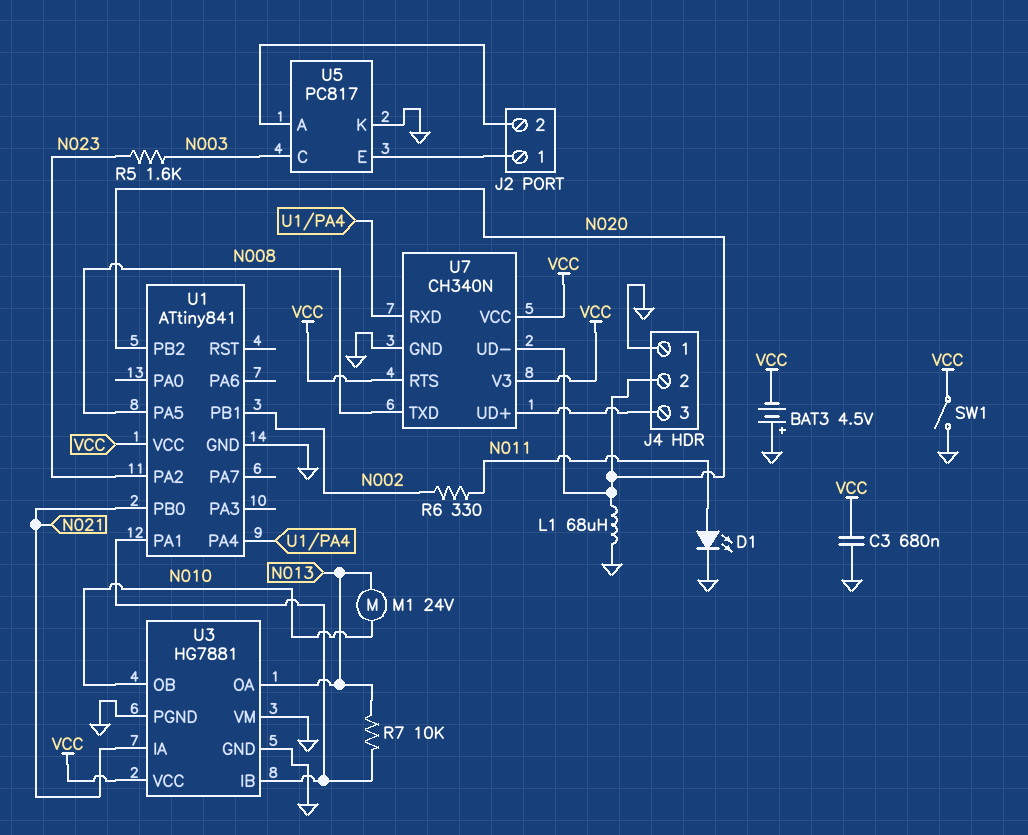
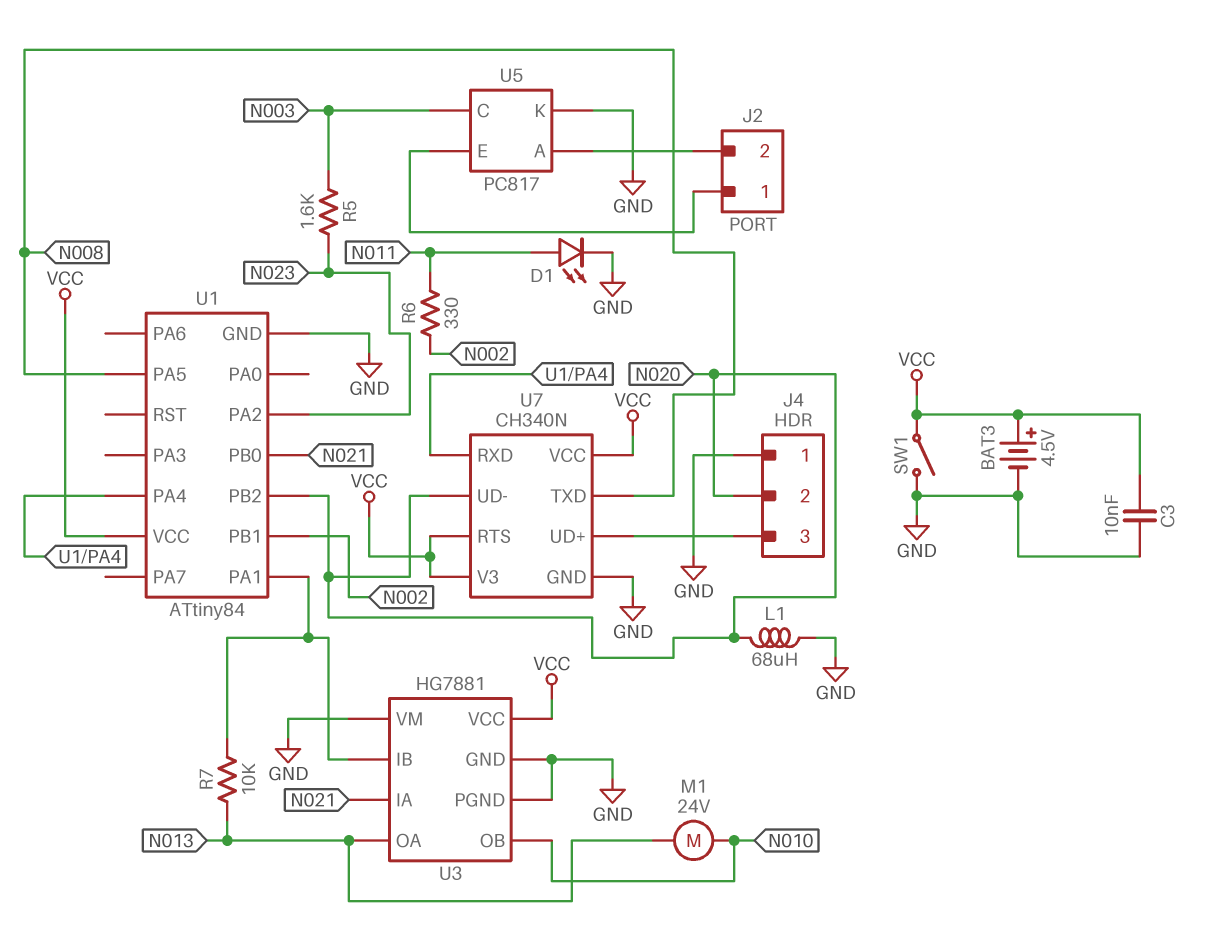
BAT3: 4.5V (plus GND, minus VCC) -> 4.5V (plus VCC, minus GND)
C3: 680nF (GND, VCC) -> 10nF (GND, VCC)
U1: ATtiny841 -> ATtiny84

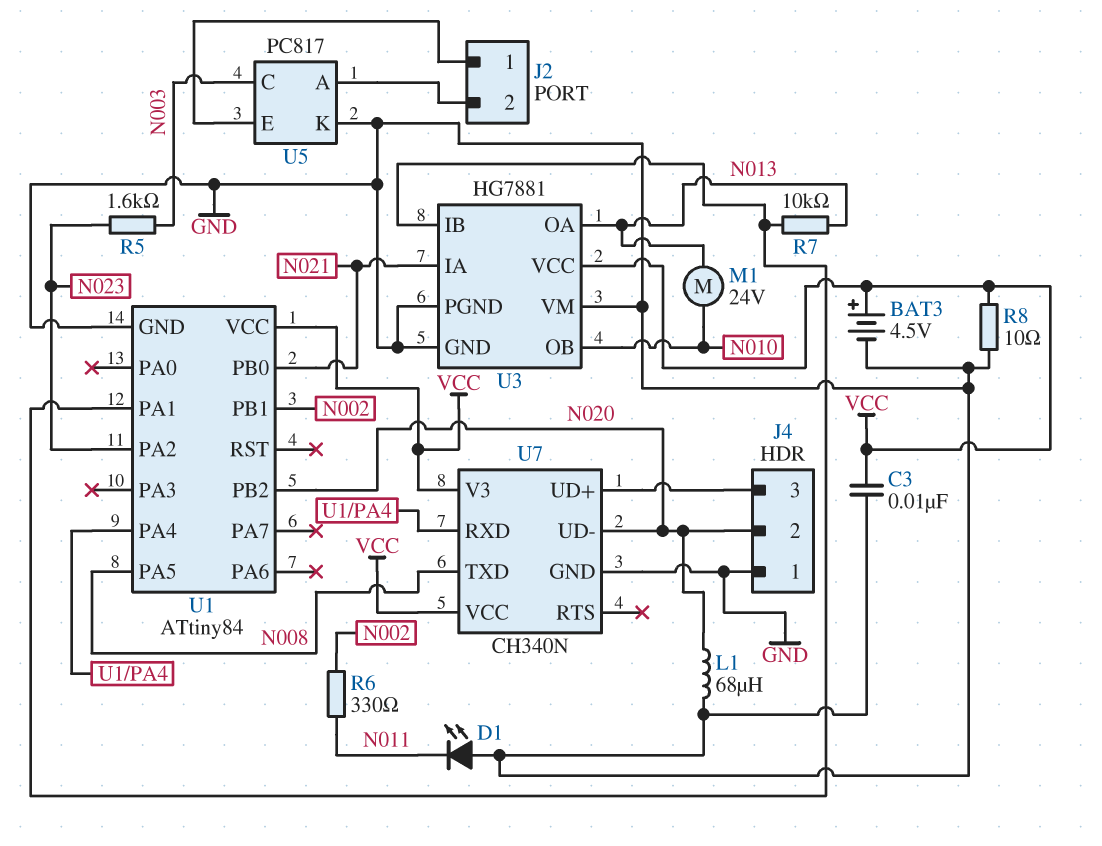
D1: LED (A N011, K GND) -> LED (A GND, K N011)
R8: none -> 10 (GND, VCC)
SW1: switch (GND, VCC) -> none
U7 pin RTS: VCC -> none

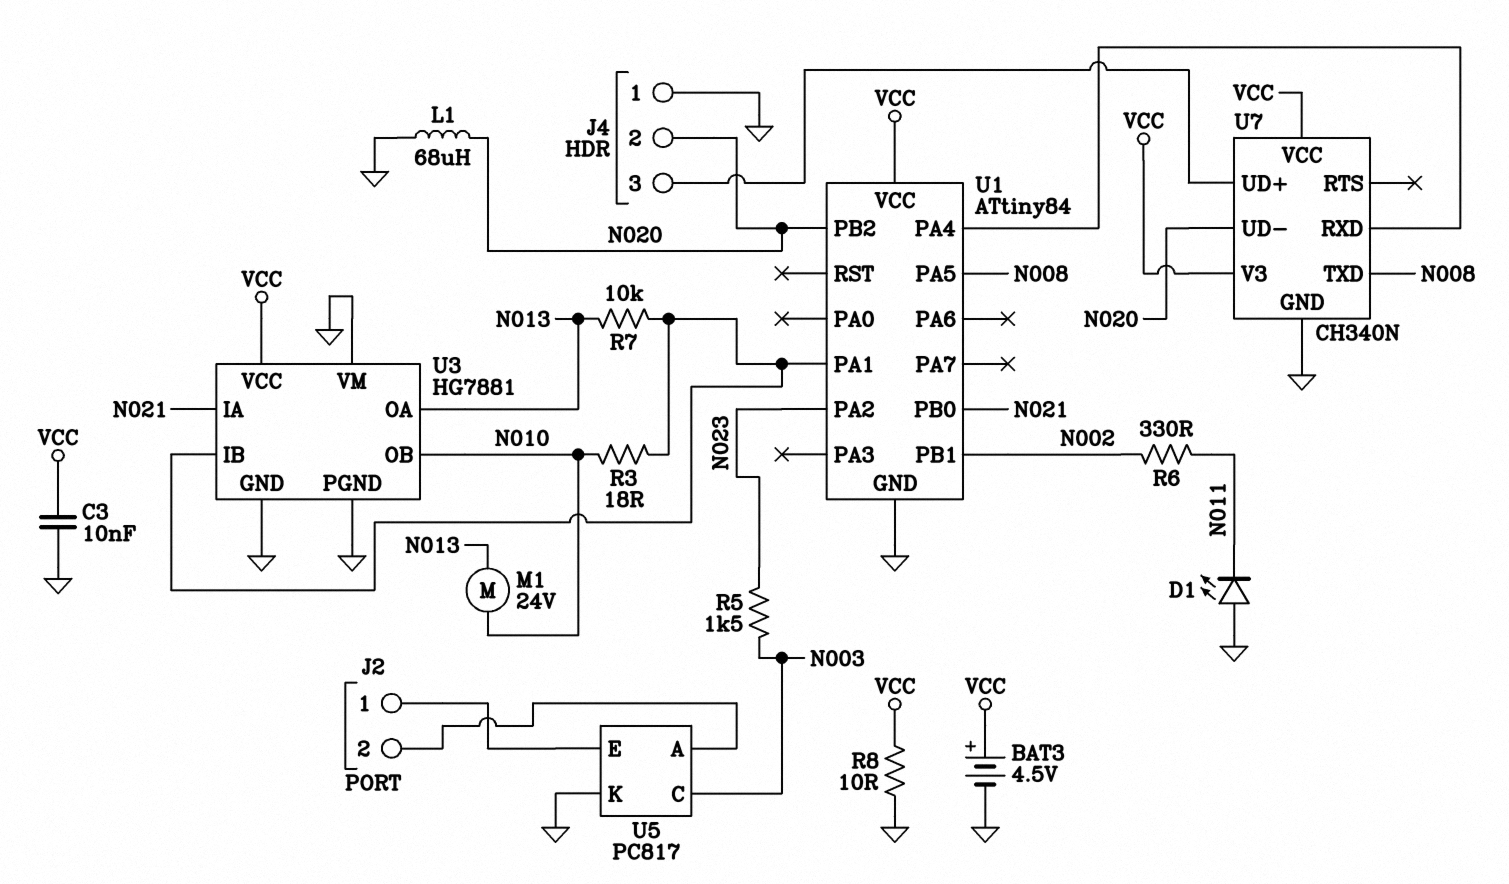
R3: none -> 18 (N010, U1/PA1)
R5: 1.6k (N003, N023) -> 1.5k (N003, N023)

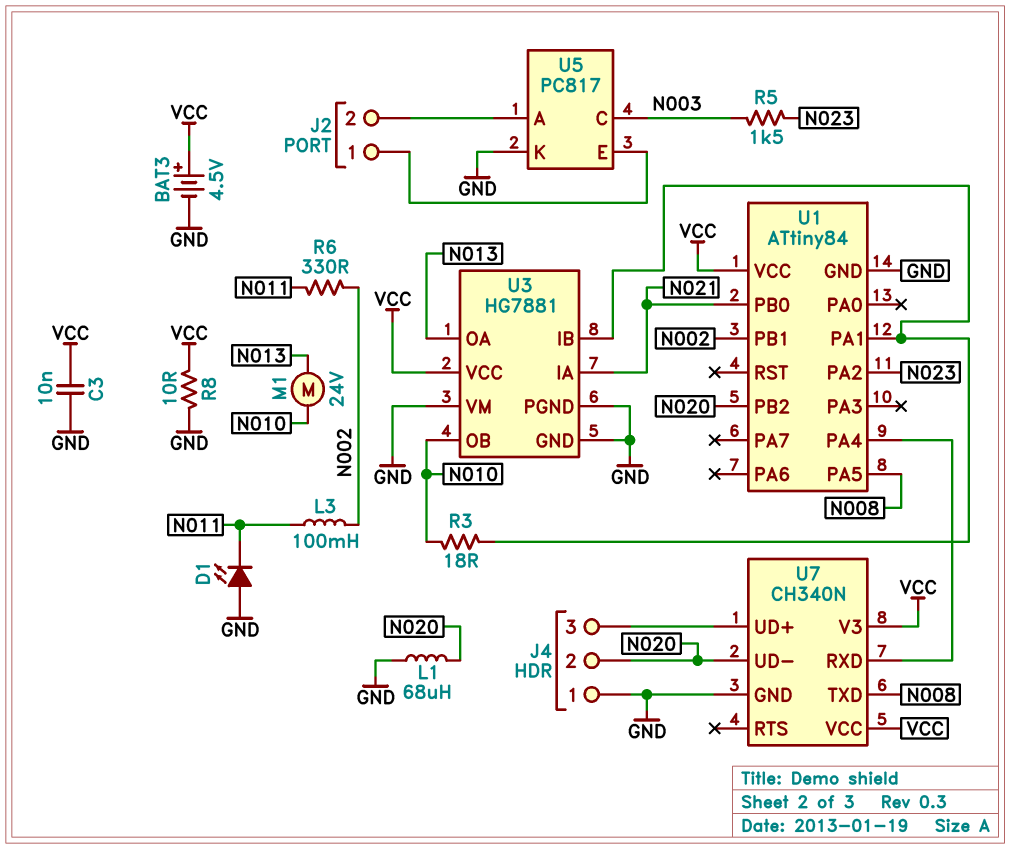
L3: none -> 100mH (N002, N011)
R7: 10k (N013, U1/PA1) -> none

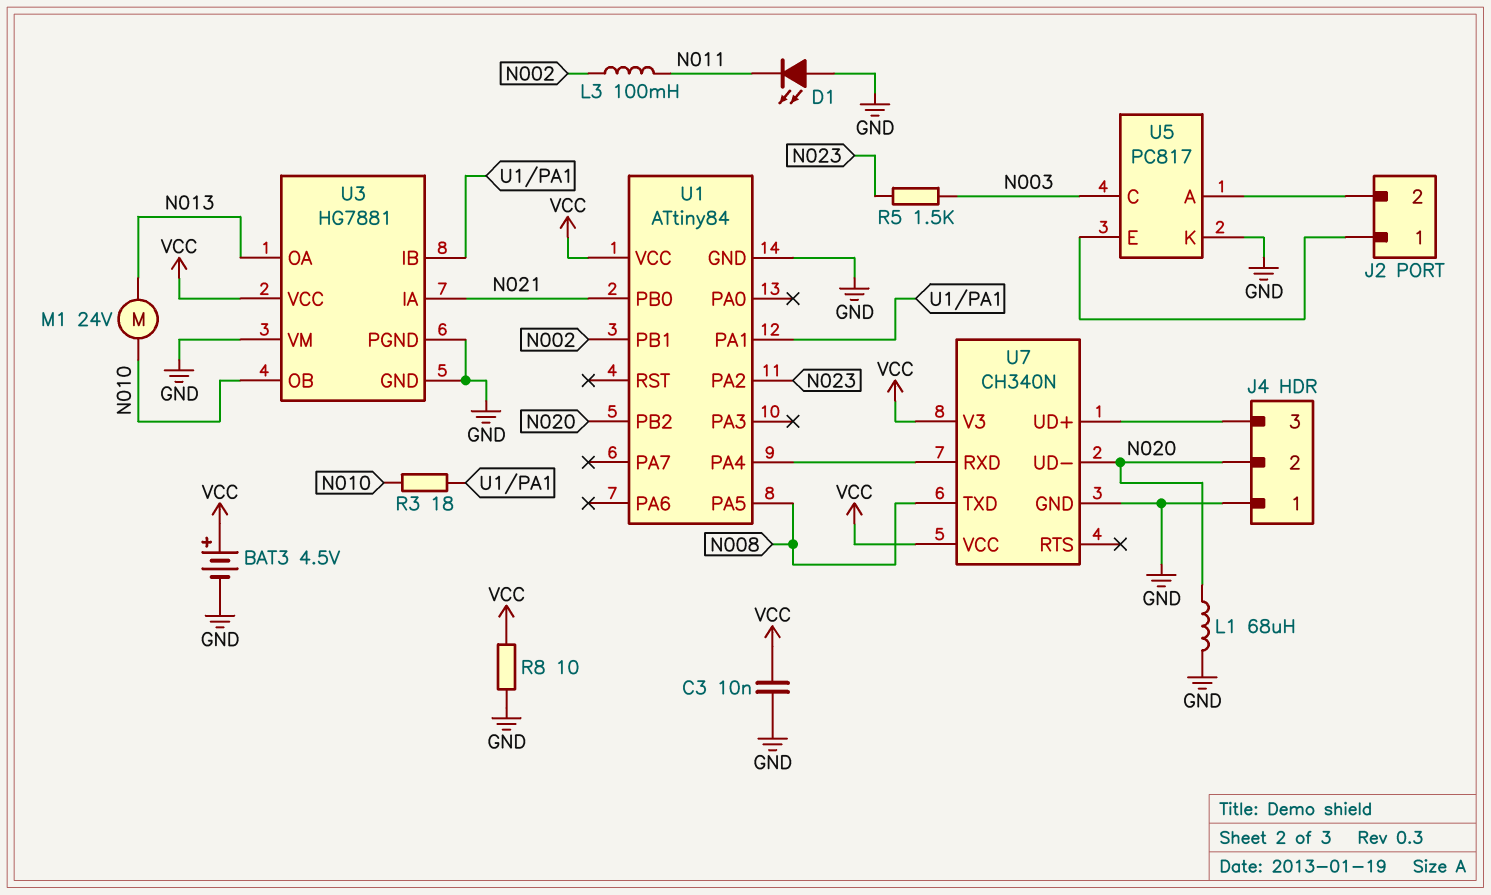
R6: 330 (N002, N011) -> none

